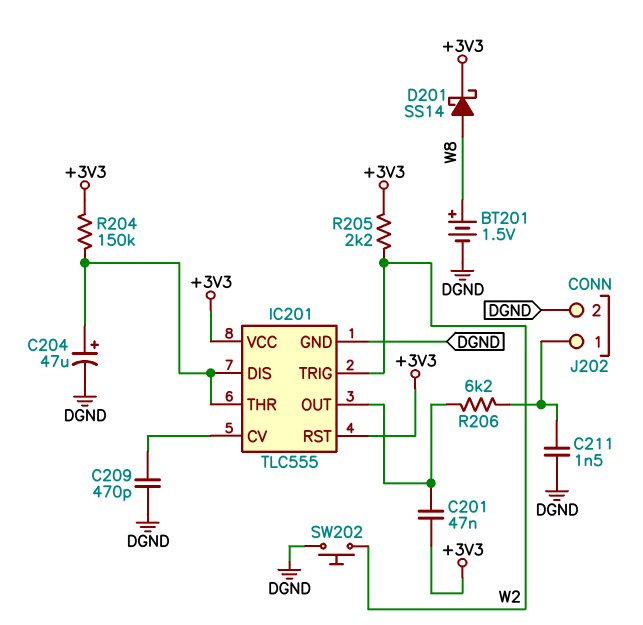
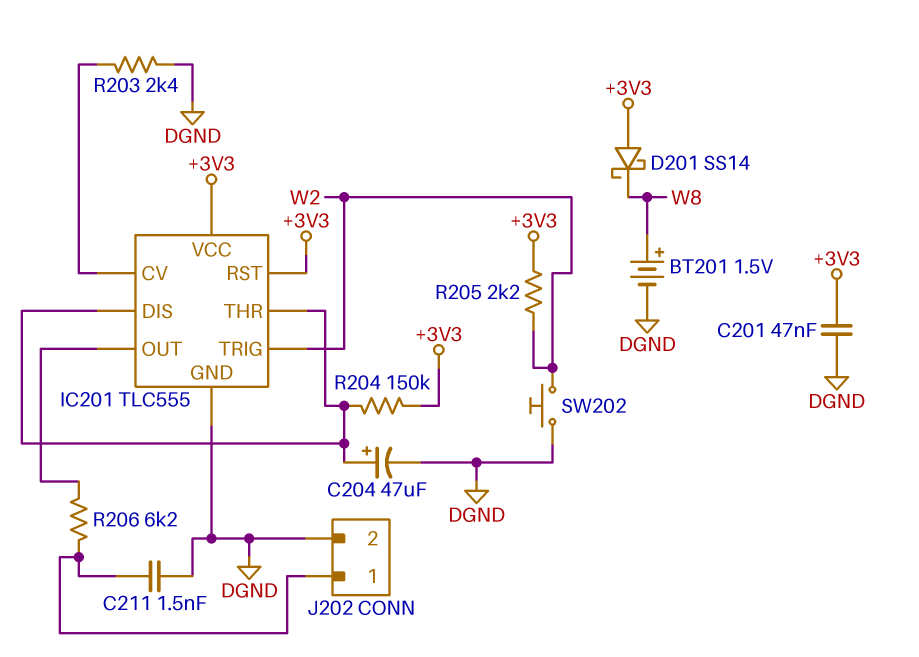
C201: 47nF (+3V3, IC201/OUT) -> 47nF (+3V3, DGND)
C209: 470pF (DGND, IC201/CV) -> none
D201: schottky SS14 (A W8, K +3V3) -> schottky SS14 (A +3V3, K W8)
R203: none -> 2.4k (DGND, IC201/CV)

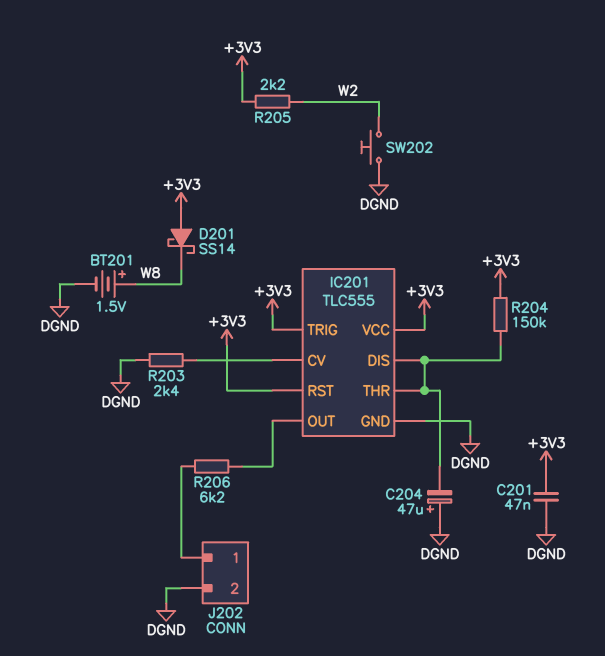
C204: 47uF (plus IC201/DIS, minus DGND) -> 47uF (plus DGND, minus IC201/DIS)
C211: 1.5nF (DGND, J202/1) -> none
IC201 pin TRIG: W2 -> +3V3

